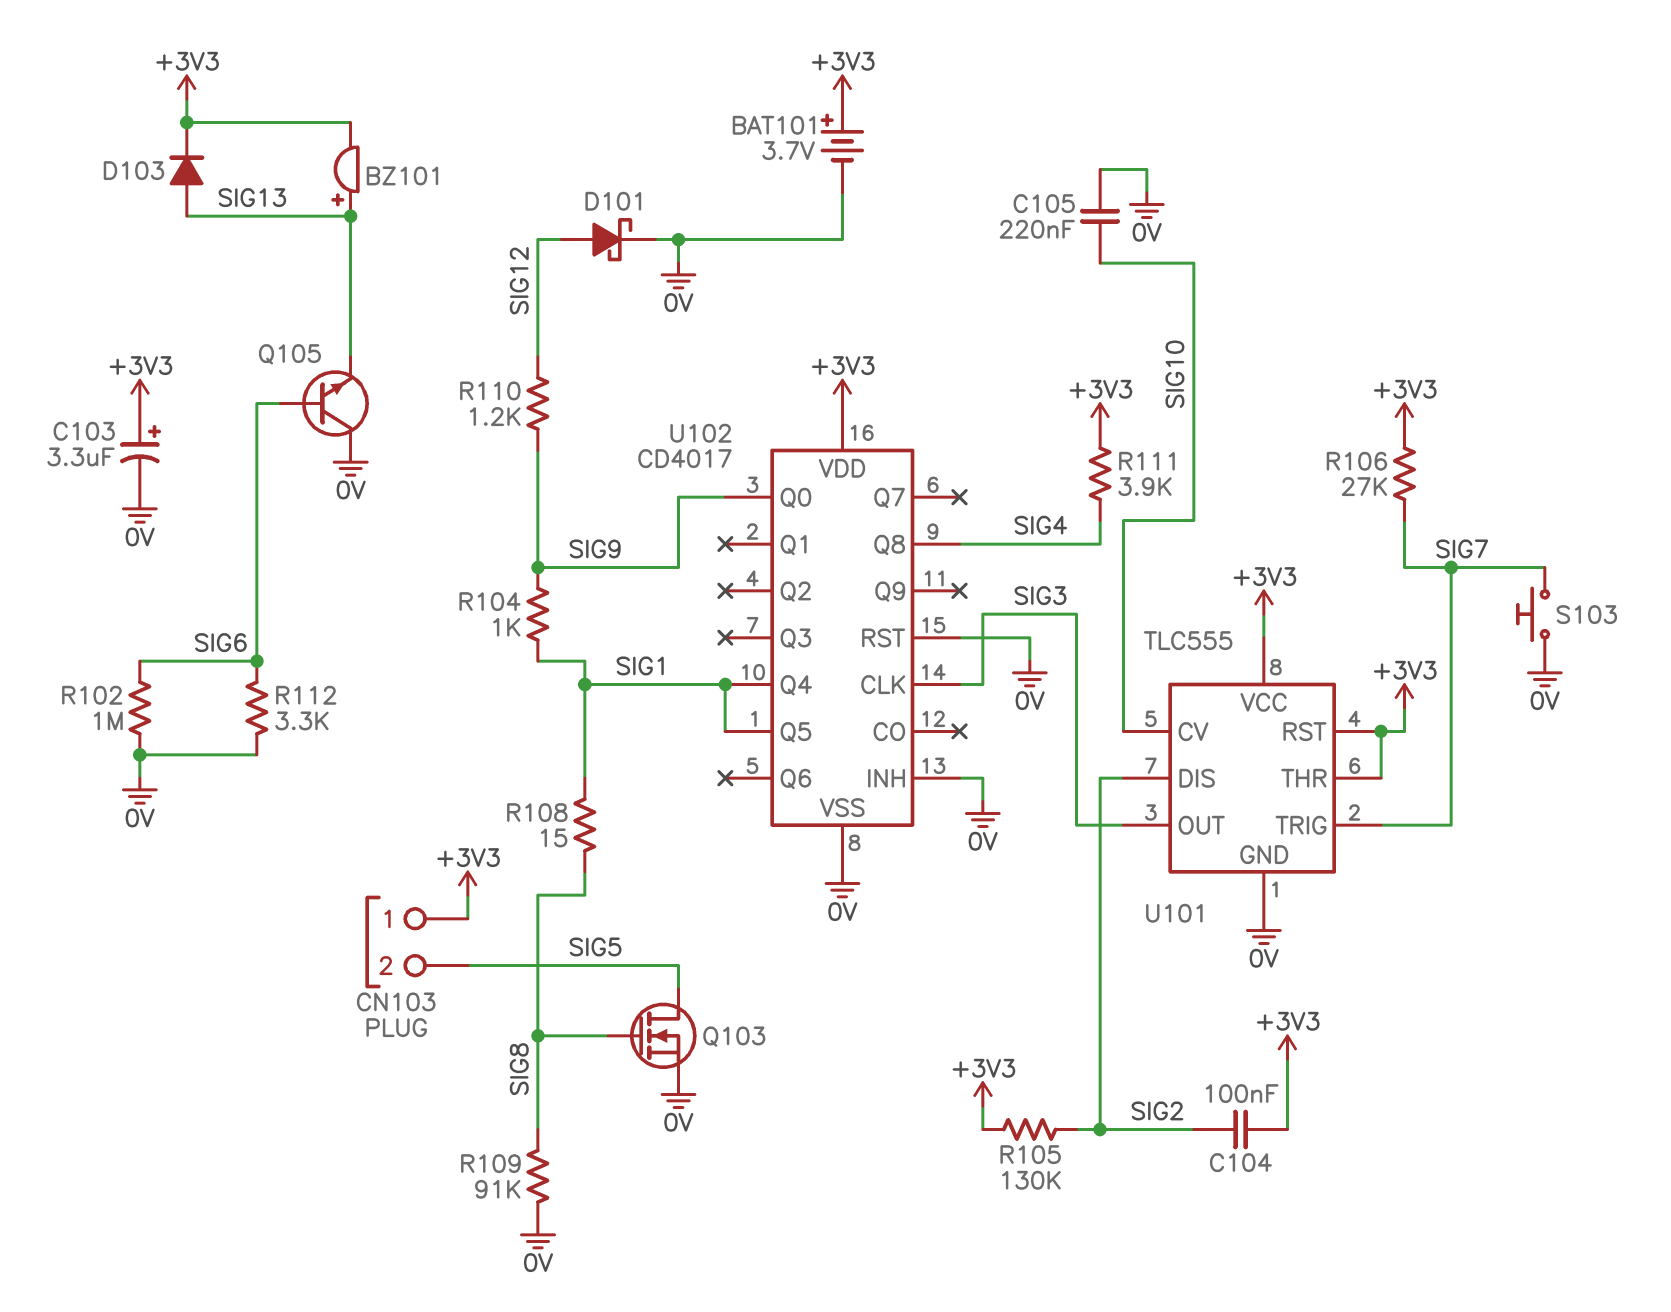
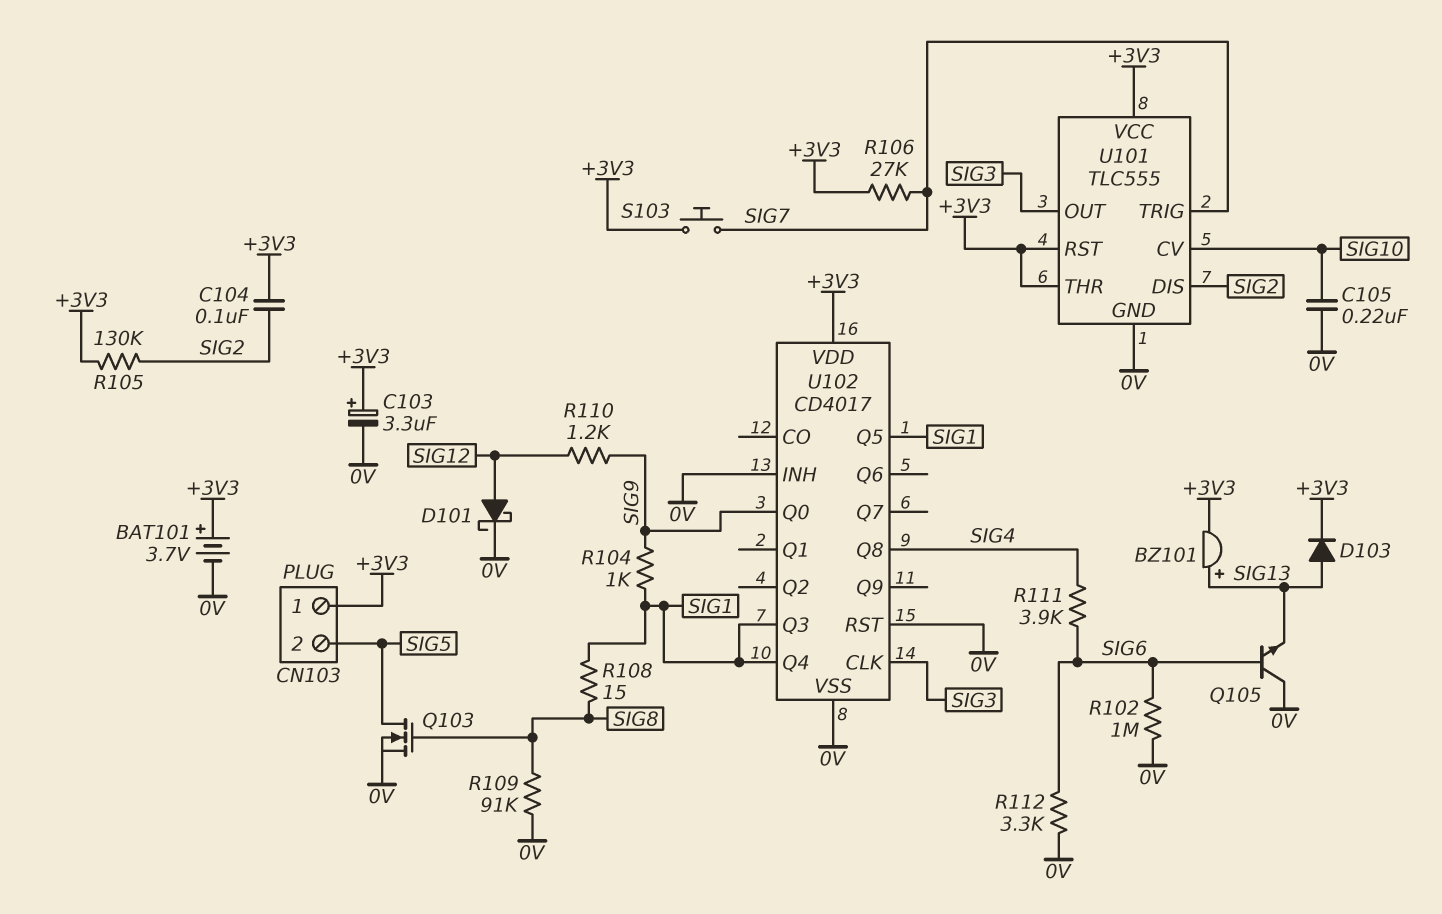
R111: 3.9k (+3V3, SIG4) -> 3.9k (SIG4, SIG6)
S103: button (0V, SIG7) -> button (+3V3, SIG7)
U102 pin Q3: none -> SIG1

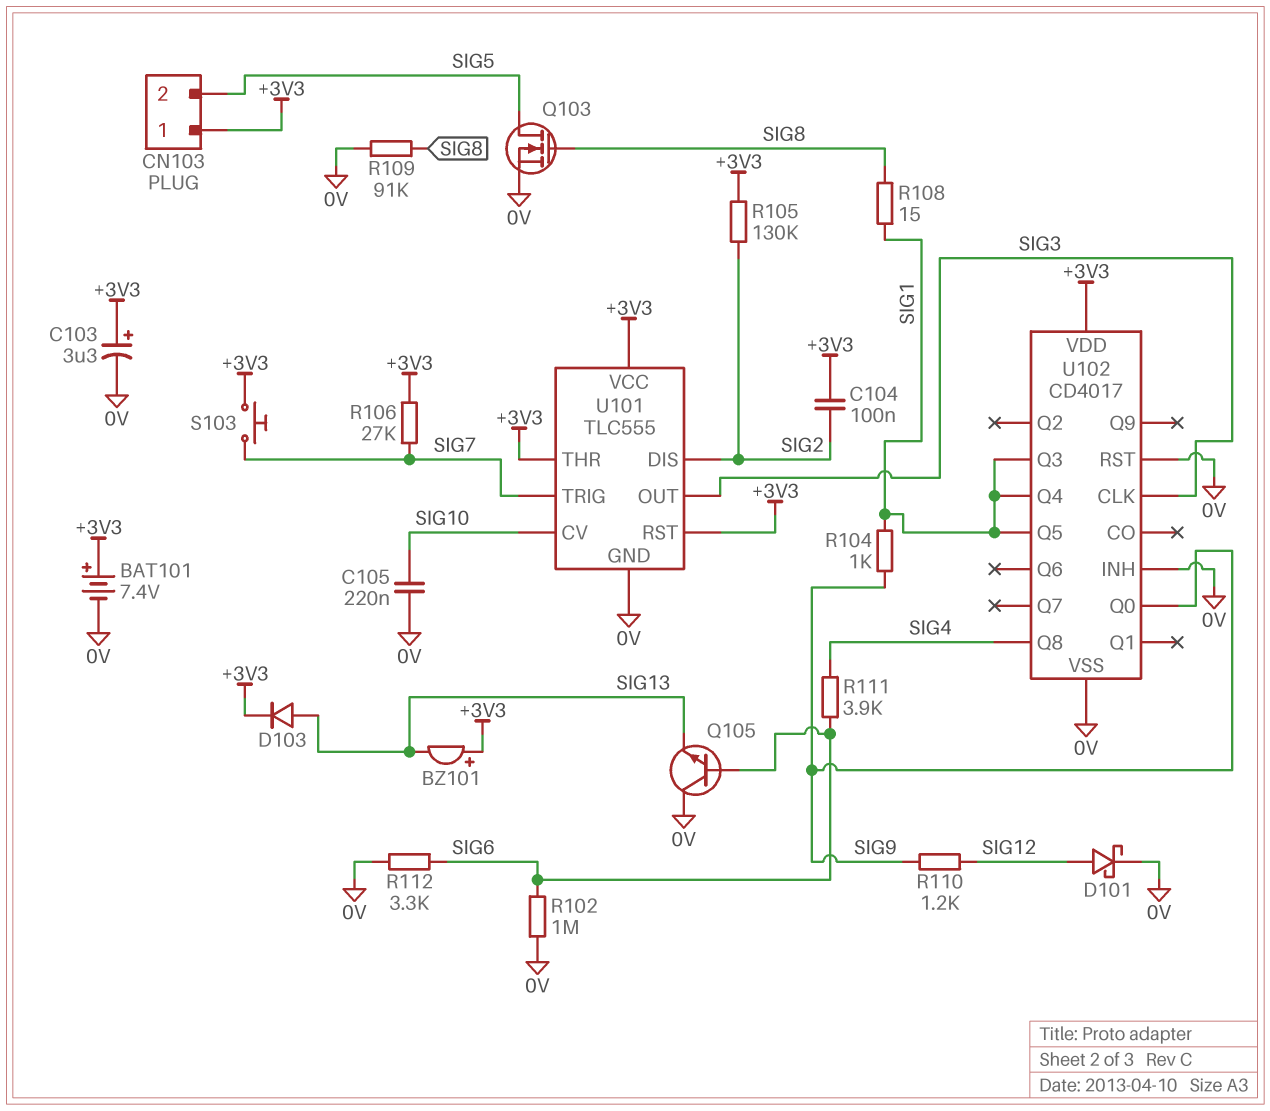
BAT101: 3.7V (plus +3V3, minus 0V) -> 7.4V (plus +3V3, minus 0V)
BZ101: buzzer (plus SIG13, minus +3V3) -> buzzer (plus +3V3, minus SIG13)

